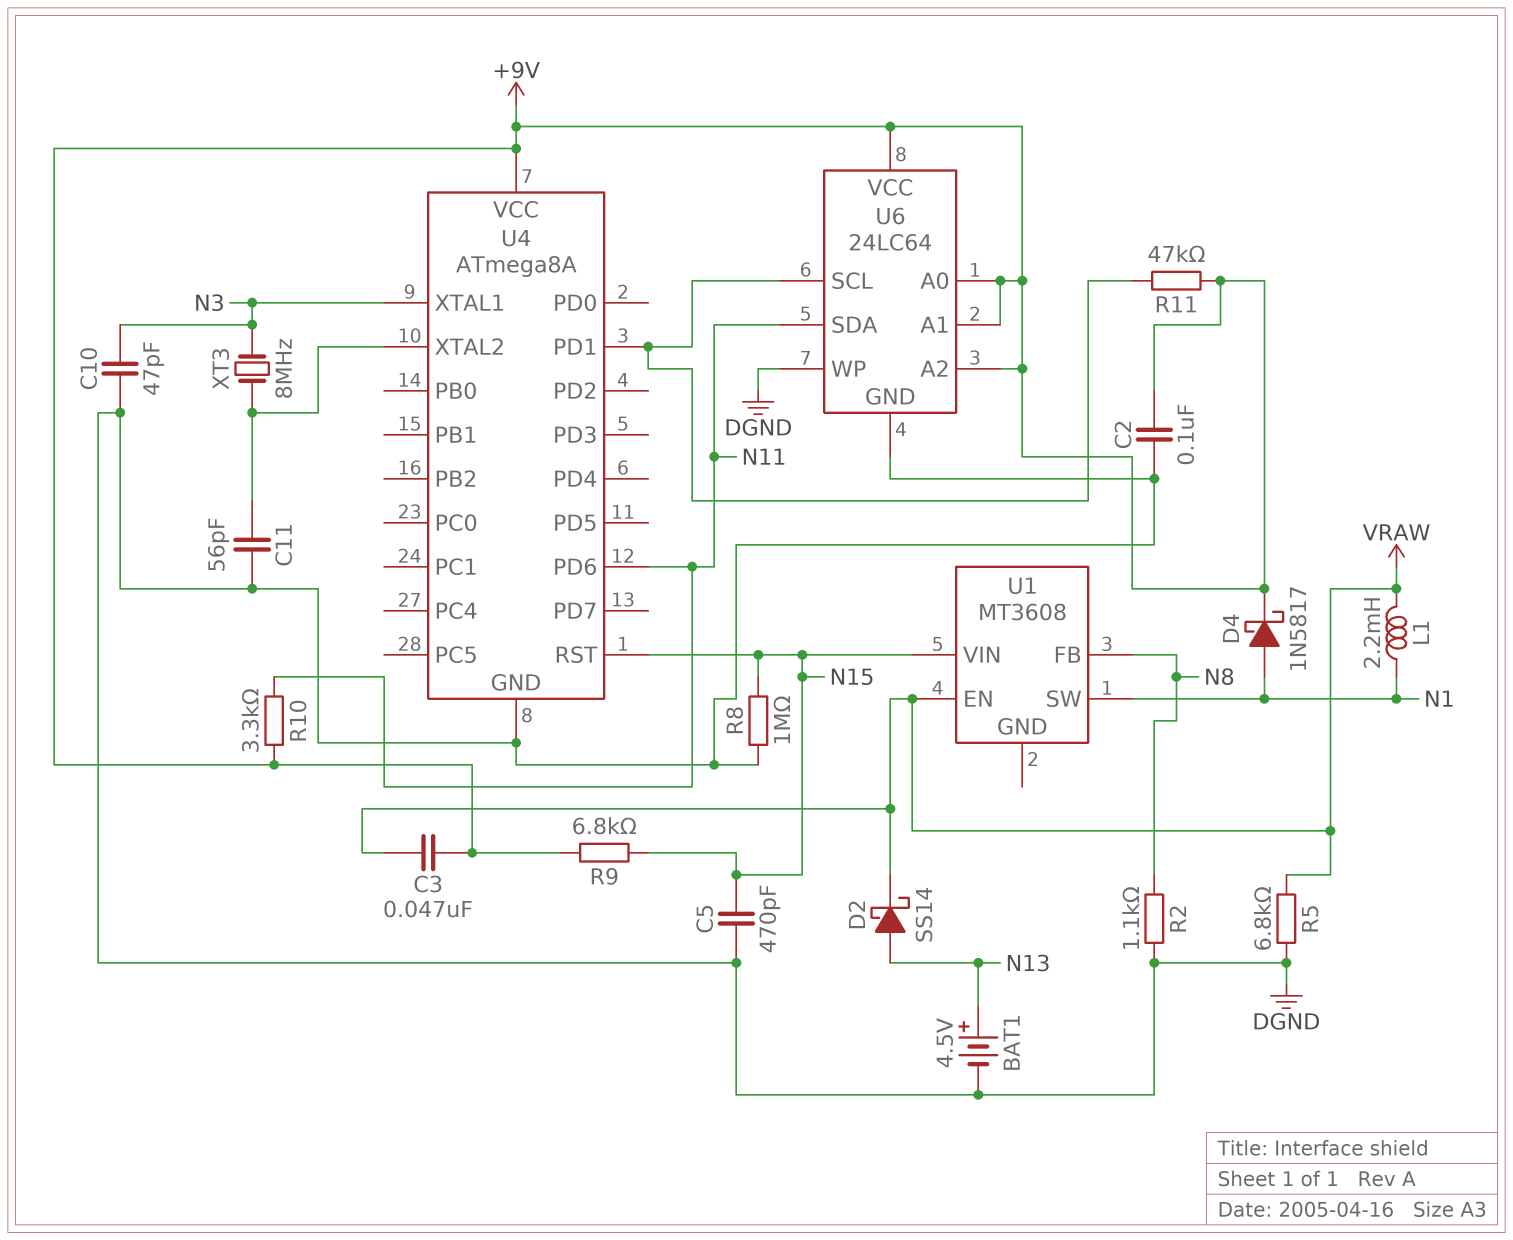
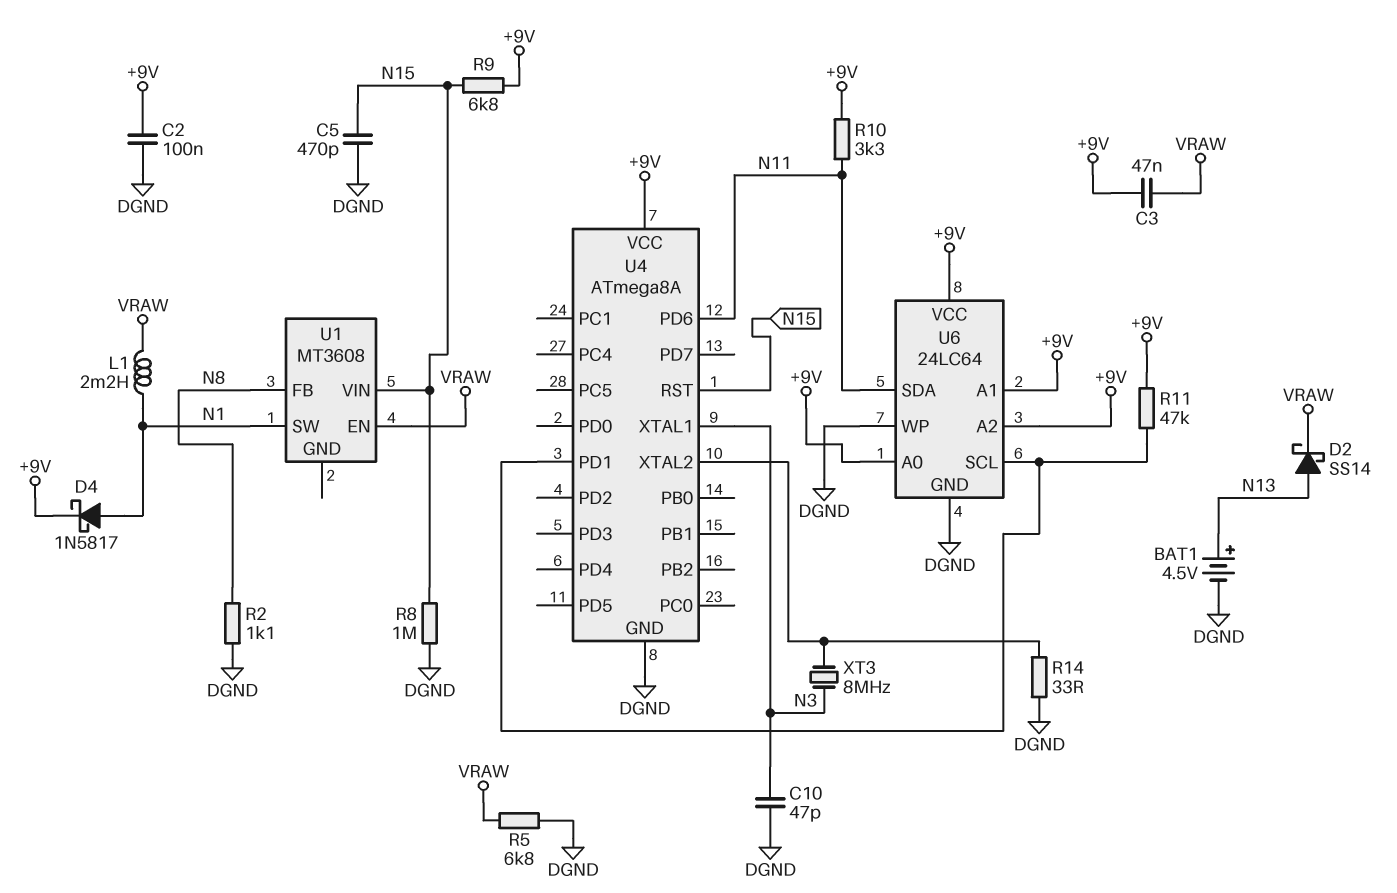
C11: 56pF (DGND, U4/XTAL2) -> none
R14: none -> 33 (DGND, U4/XTAL2)

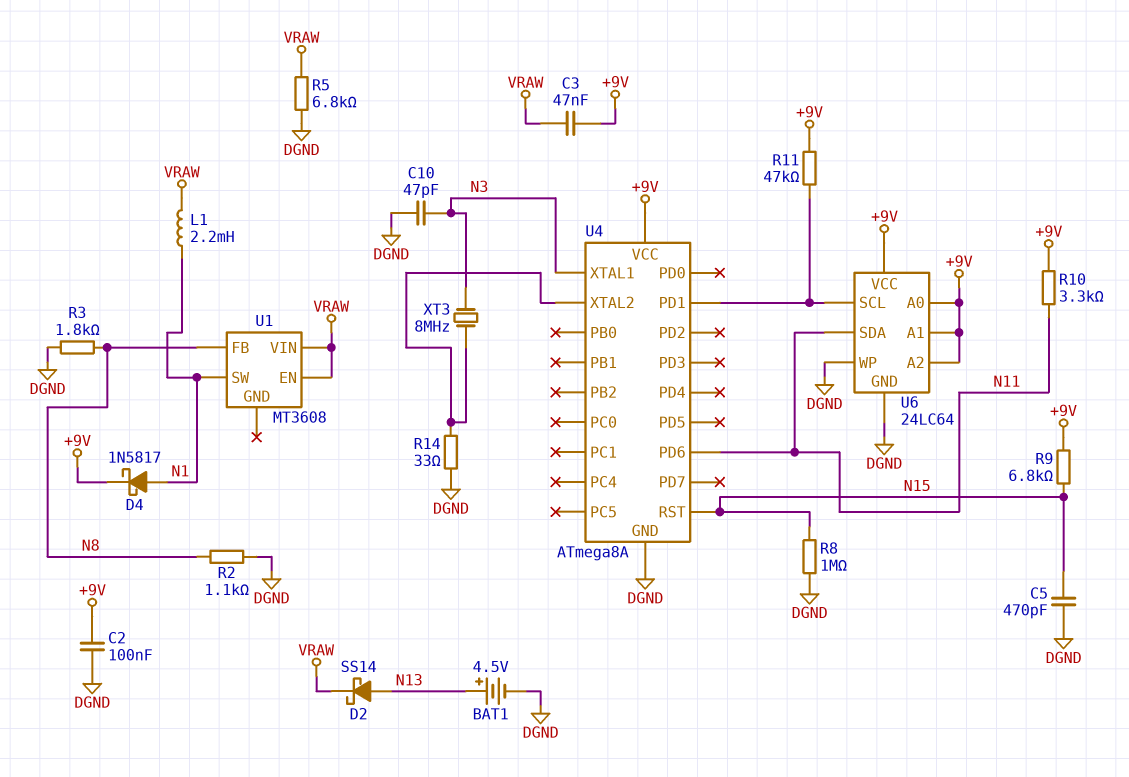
R3: none -> 1.8k (DGND, N8)
U1 pin VIN: N15 -> VRAW

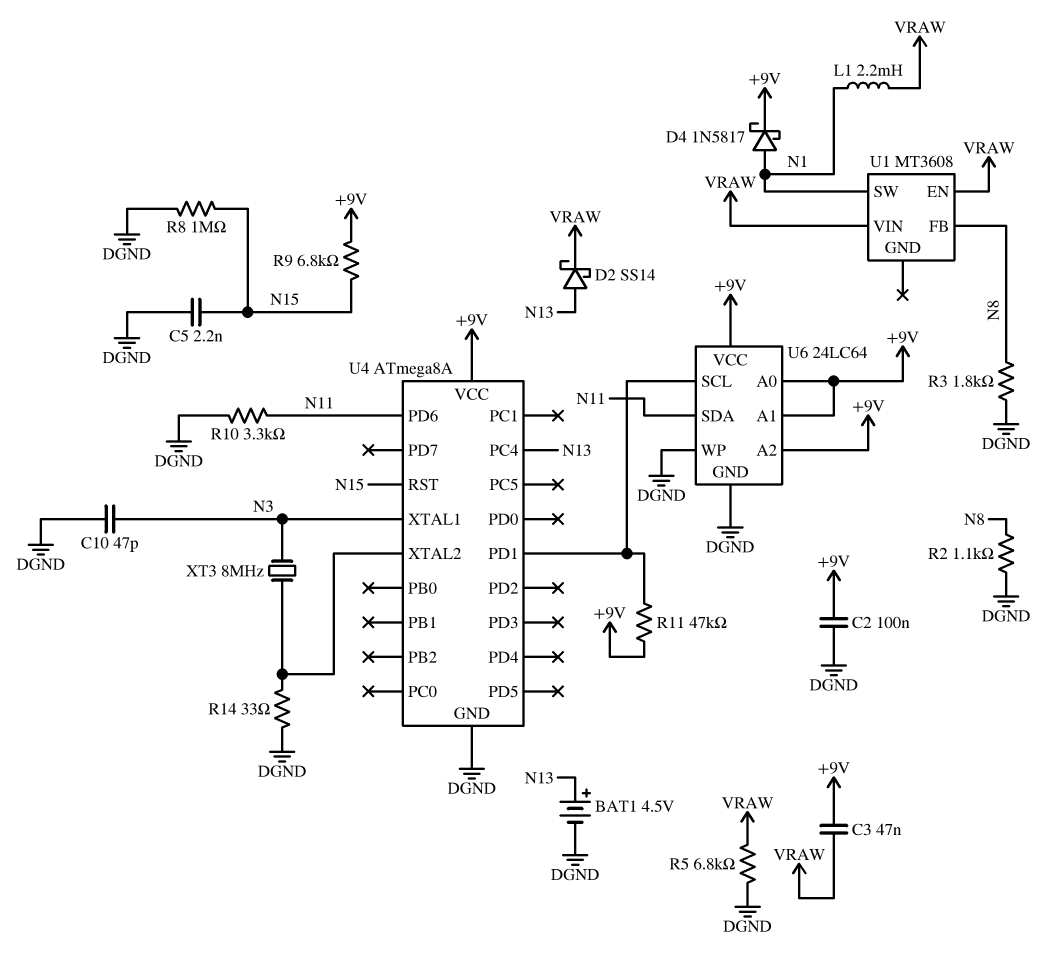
C5: 470pF (DGND, N15) -> 2.2nF (DGND, N15)
R10: 3.3k (+9V, N11) -> 3.3k (DGND, N11)
U4 pin PC4: none -> N13

